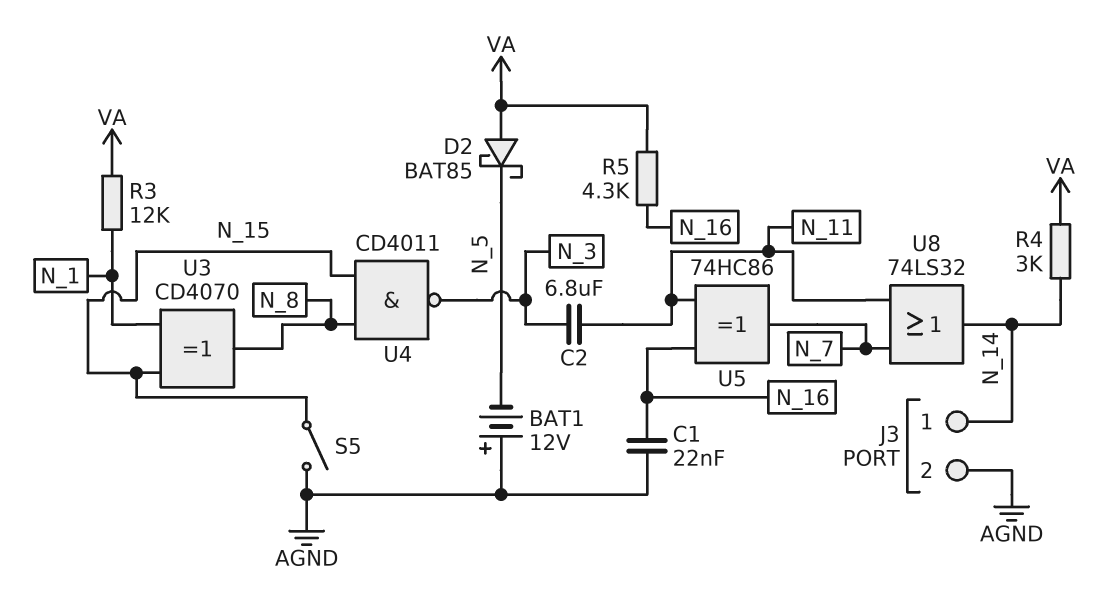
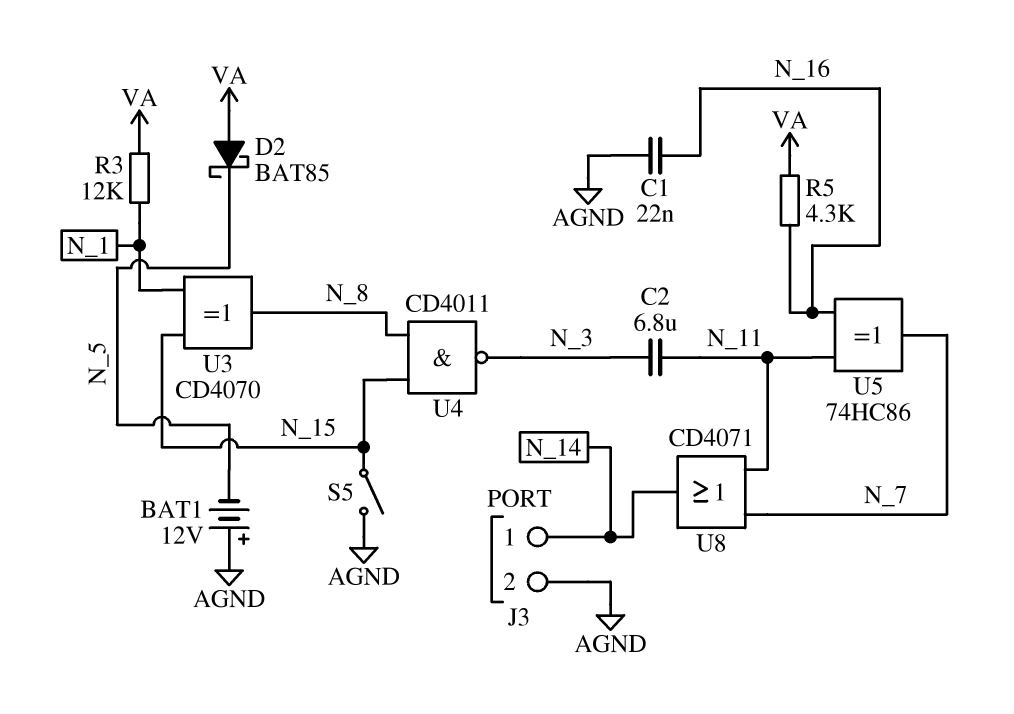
R4: 3k (N_14, VA) -> none
U8: OR 74LS32 (in N_7, in N_11, out N_14) -> OR CD4071 (in N_7, in N_11, out N_14)

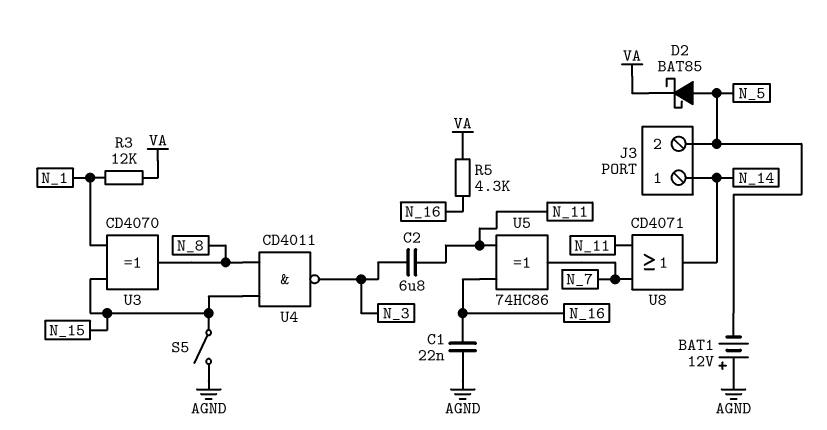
D2: schottky BAT85 (A VA, K N_5) -> schottky BAT85 (A N_5, K VA)
J3 pin 2: AGND -> N_5

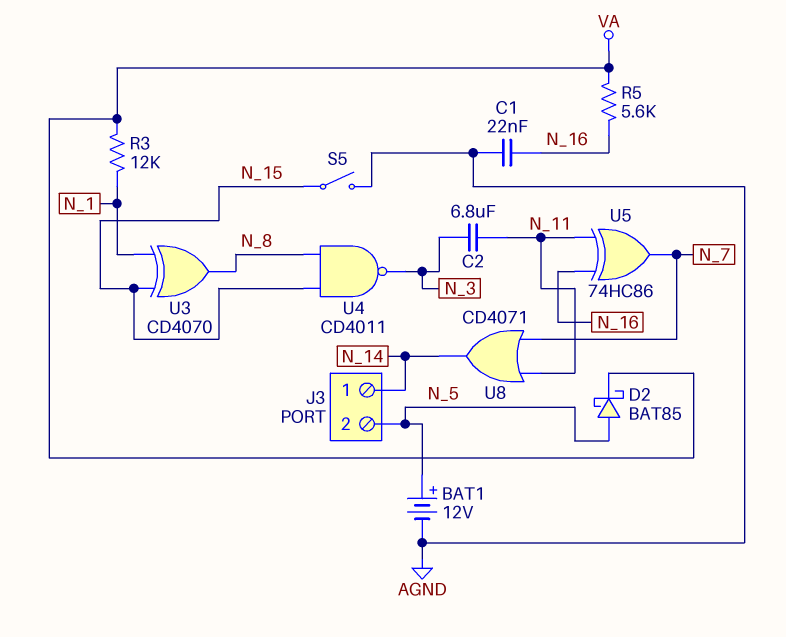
BAT1: 12V (plus AGND, minus N_5) -> 12V (plus N_5, minus AGND)
R5: 4.3k (N_16, VA) -> 5.6k (N_16, VA)

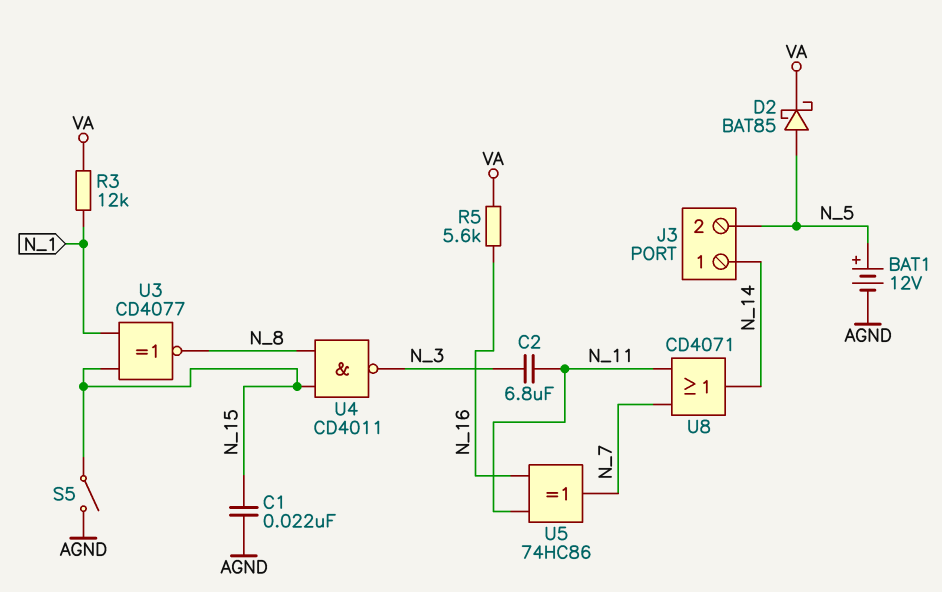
C1: 22nF (AGND, N_16) -> 22nF (AGND, N_15)
U3: XOR CD4070 (in N_1, in N_15, out N_8) -> XNOR CD4077 (in N_1, in N_15, out N_8)

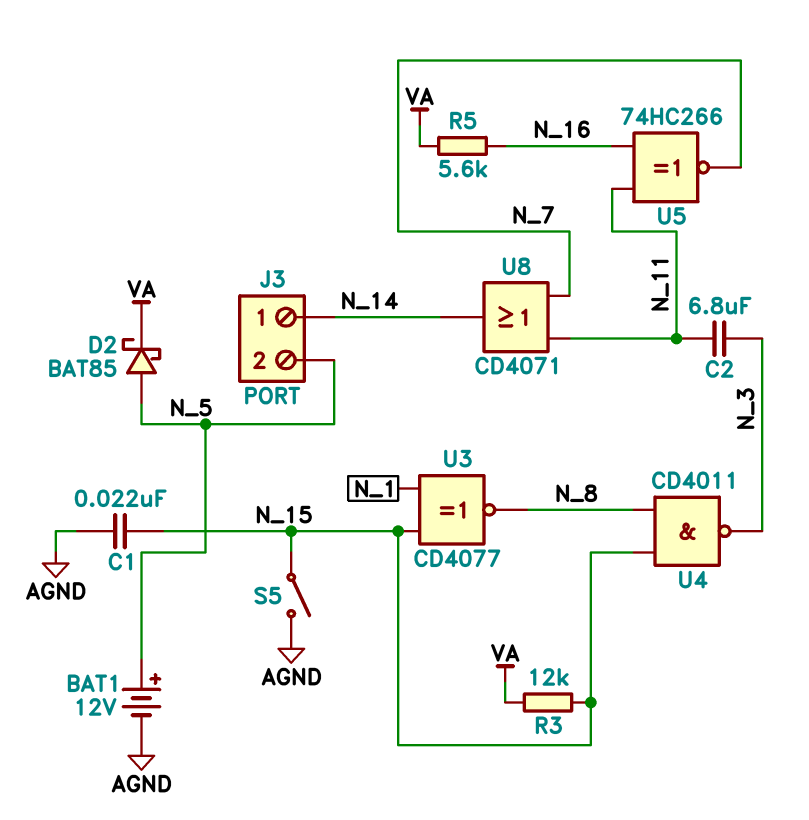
R3: 12k (N_1, VA) -> 12k (N_15, VA)
U5: XOR 74HC86 (in N_11, in N_16, out N_7) -> XNOR 74HC266 (in N_11, in N_16, out N_7)

